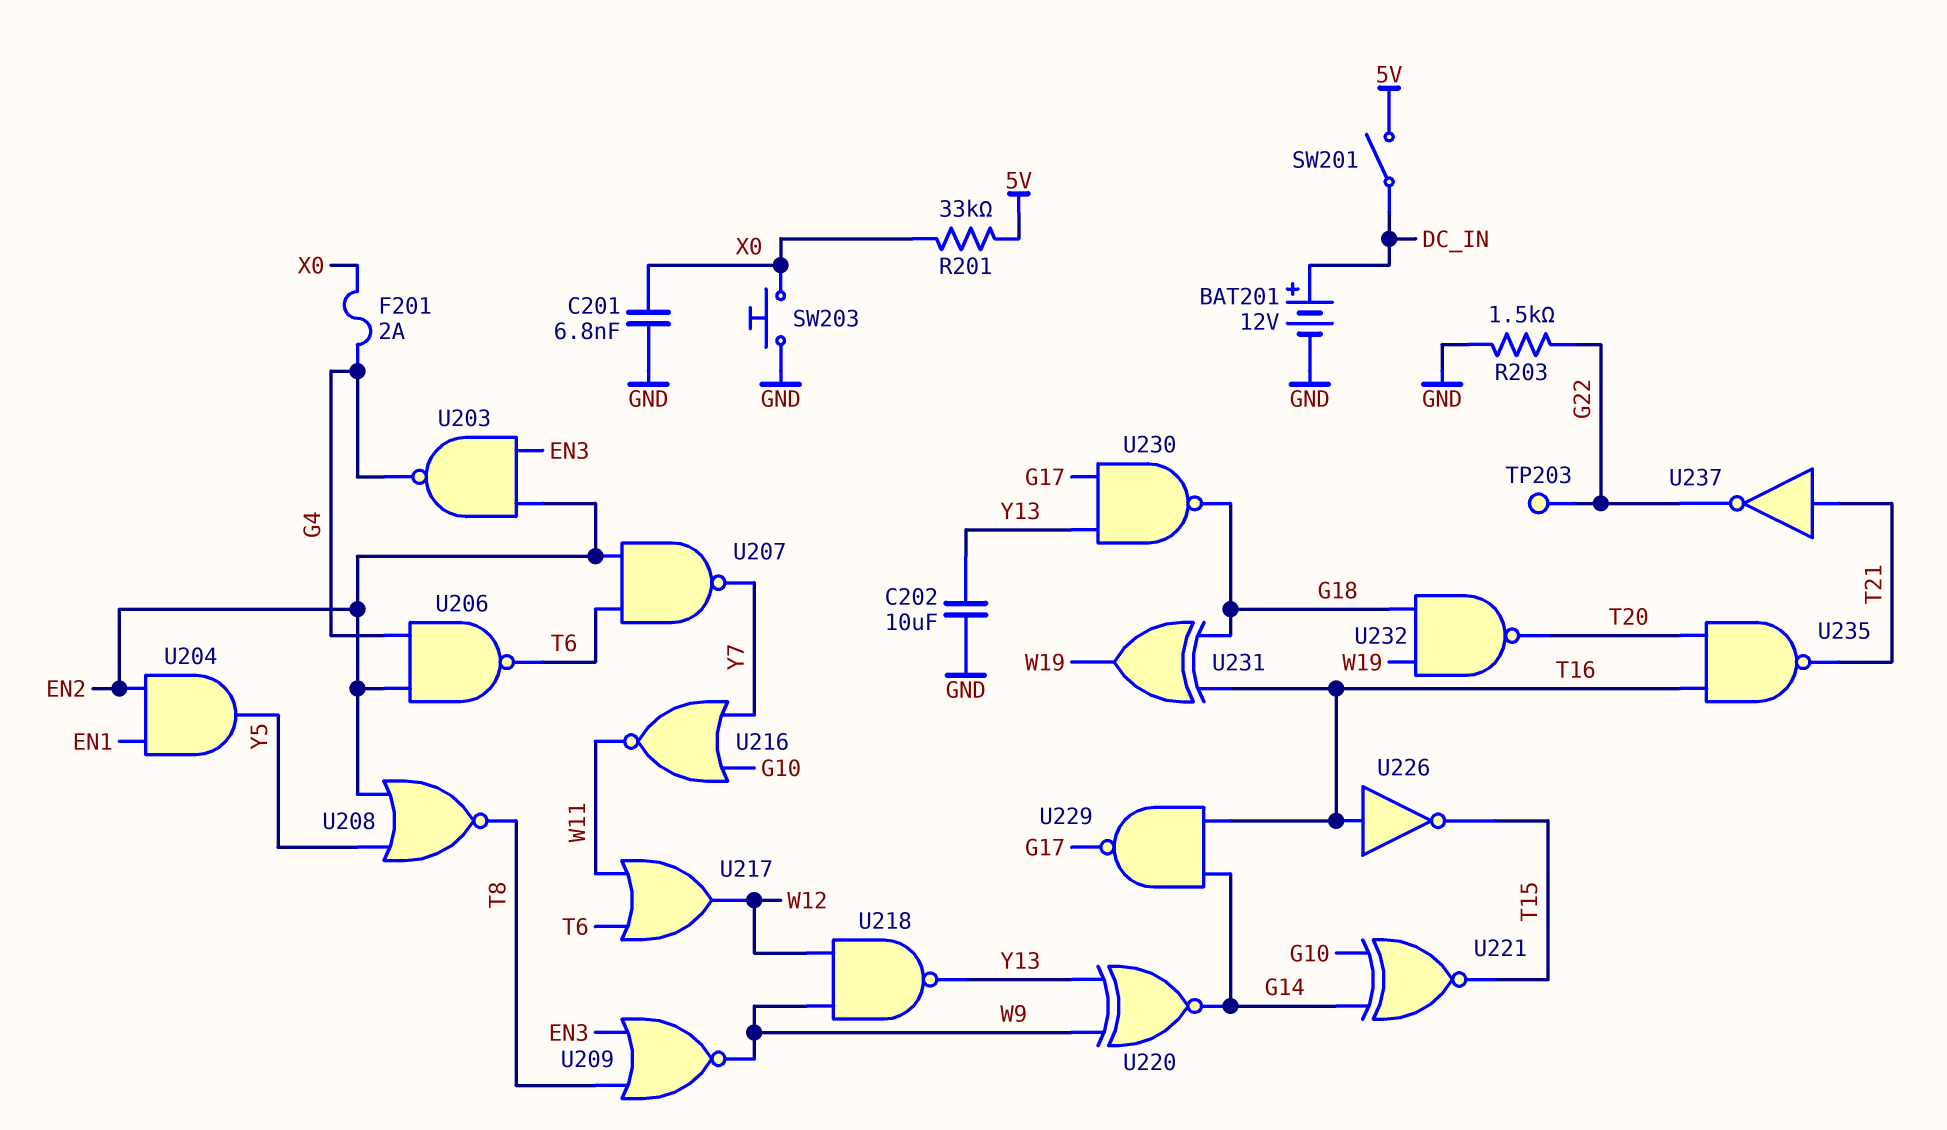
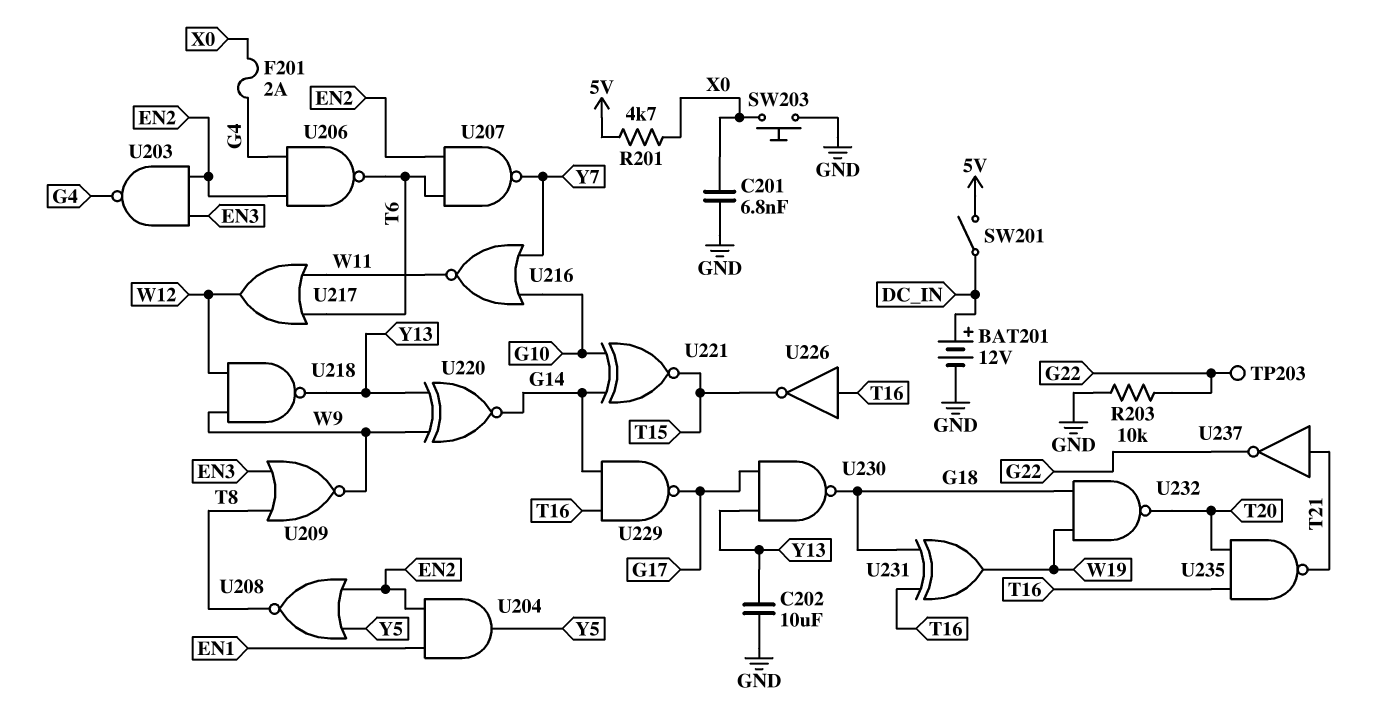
R201: 33k (5V, X0) -> 4.7k (5V, X0)
R203: 1.5k (G22, GND) -> 10k (G22, GND)

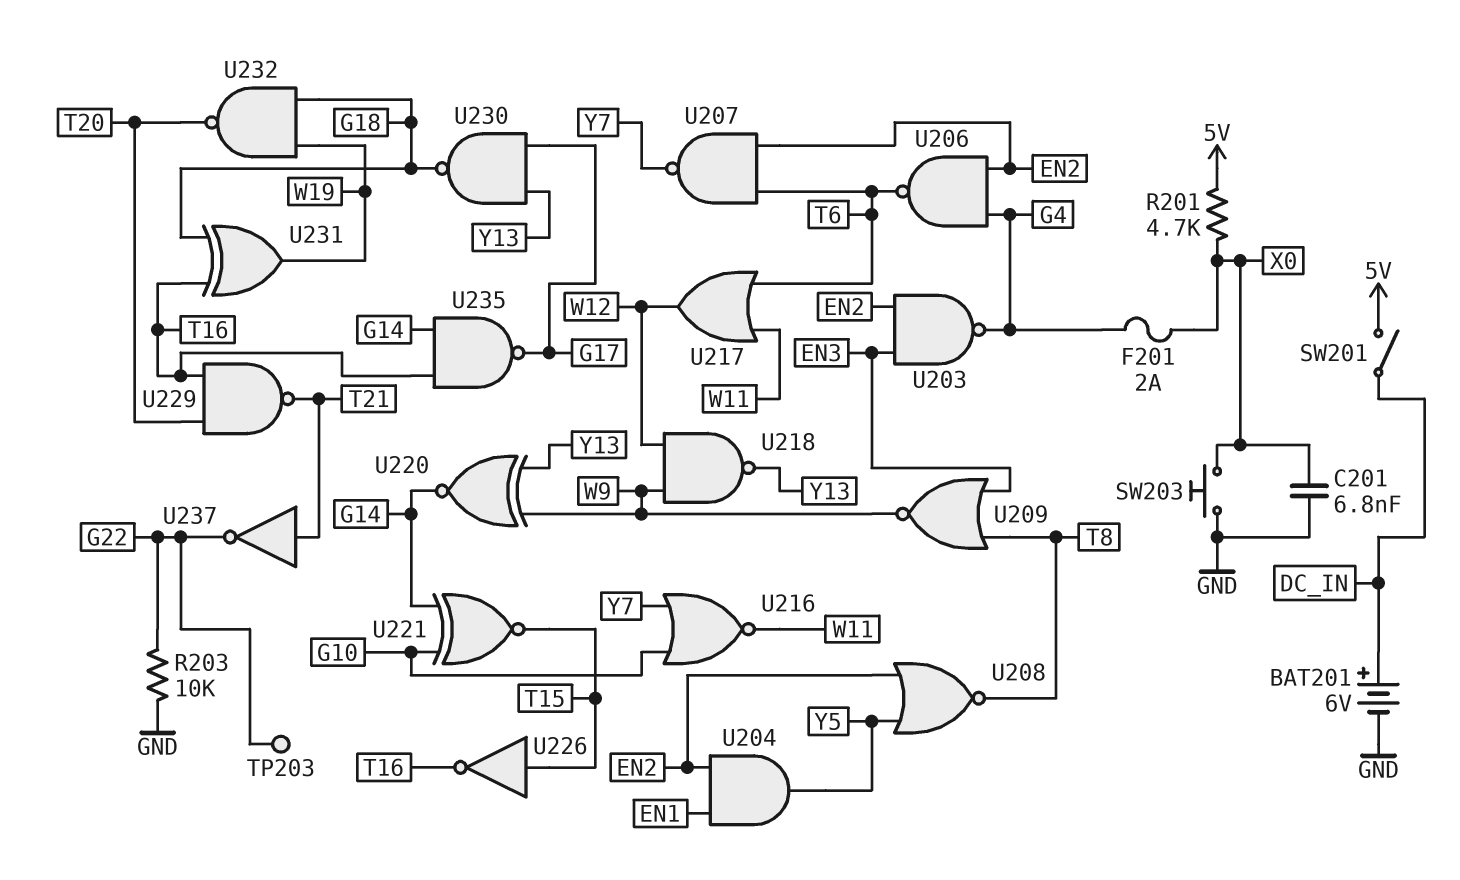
BAT201: 12V (plus DC_IN, minus GND) -> 6V (plus DC_IN, minus GND)
C202: 10uF (GND, Y13) -> none
U226: NOT (in T16, out T15) -> NOT (in T15, out T16)
U229: NAND (in G14, in T16, out G17) -> NAND (in T16, in T20, out T21)
U235: NAND (in T16, in T20, out T21) -> NAND (in G14, in T16, out G17)

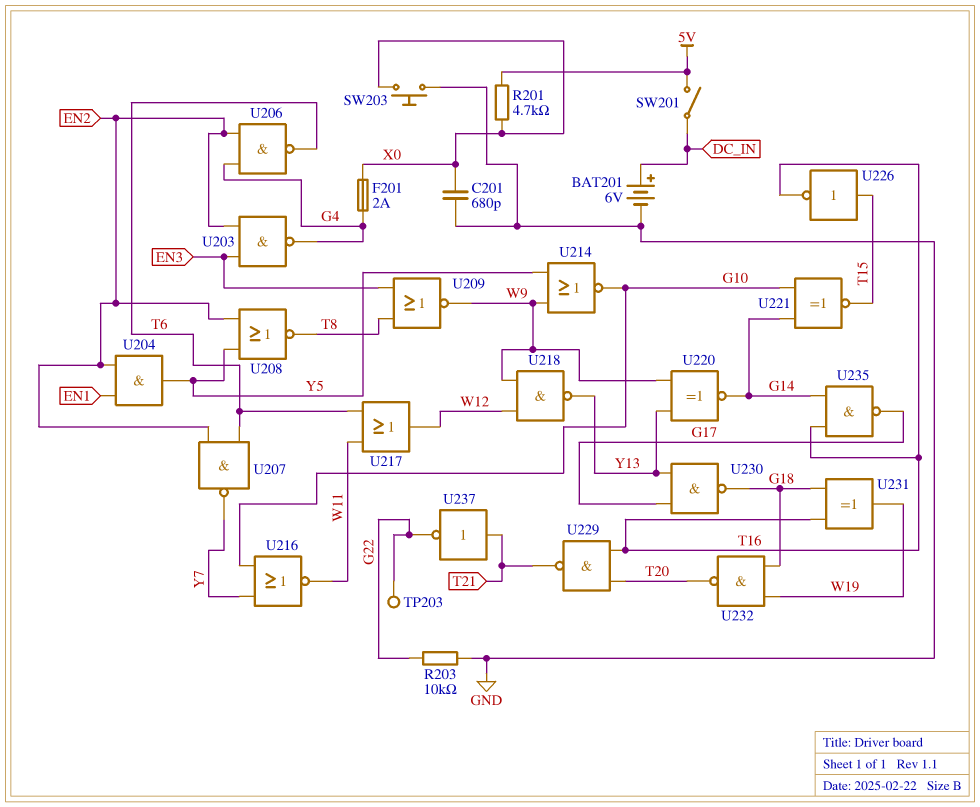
C201: 6.8nF (GND, X0) -> 680pF (GND, X0)
U214: none -> NOR (in W9, in Y5, out G10)

